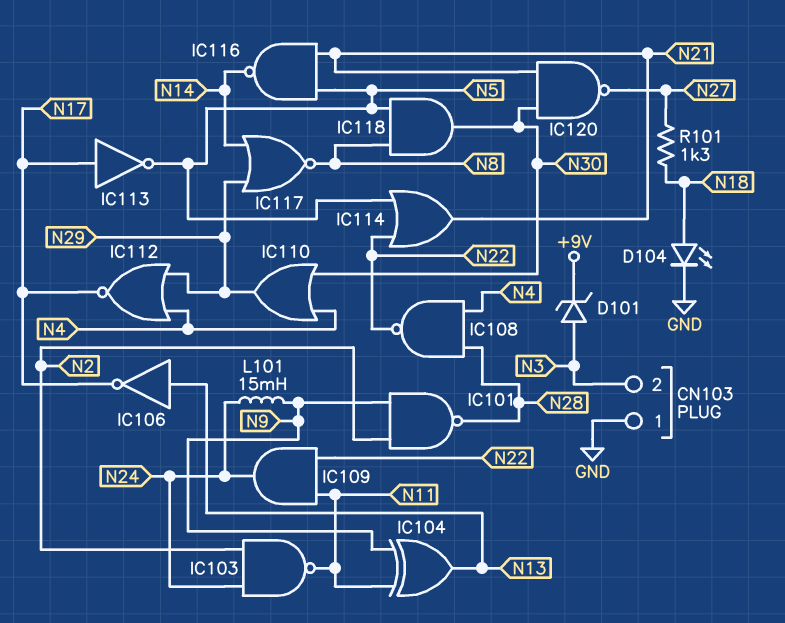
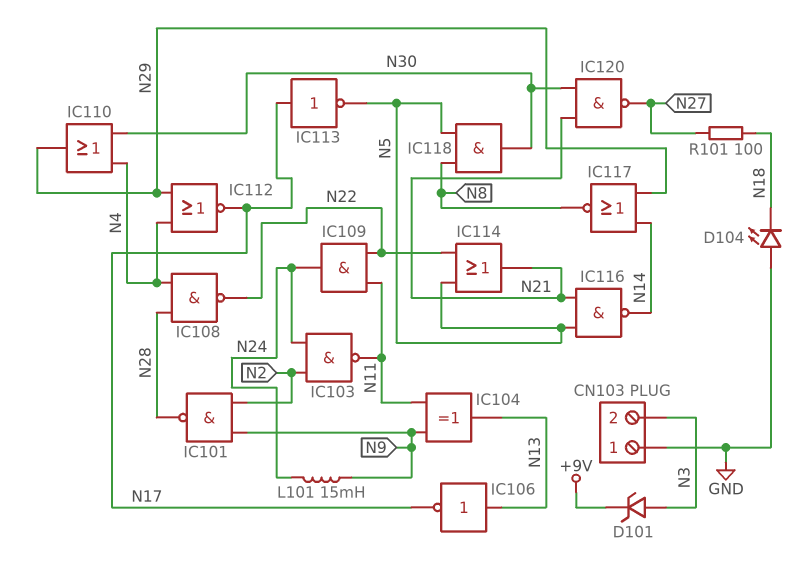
D104: LED (A N18, K GND) -> LED (A GND, K N18)
R101: 1.3k (N18, N27) -> 100 (N18, N27)

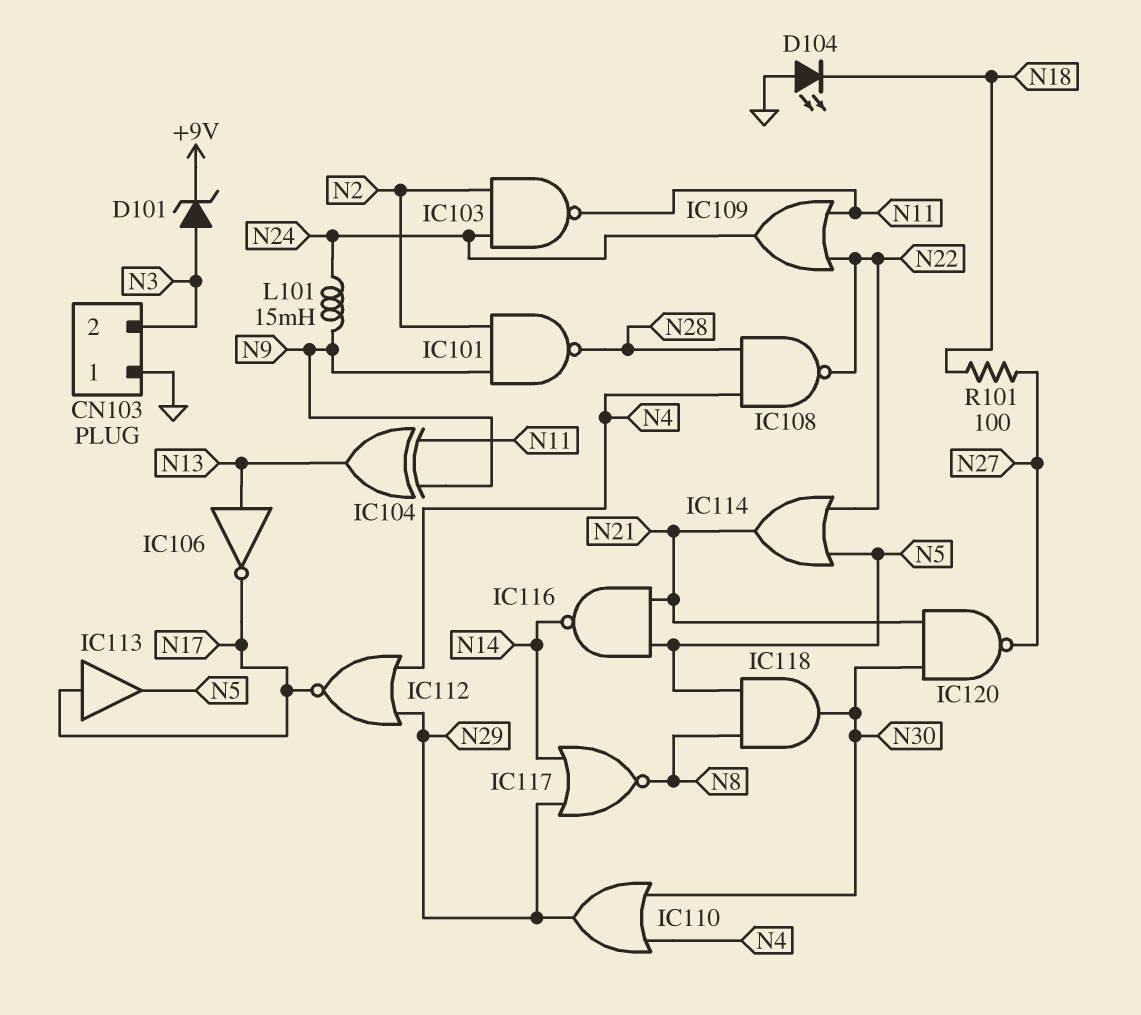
IC109: AND (in N11, in N22, out N24) -> OR (in N11, in N22, out N24)
IC113: NOT (in N17, out N5) -> buffer (in N17, out N5)

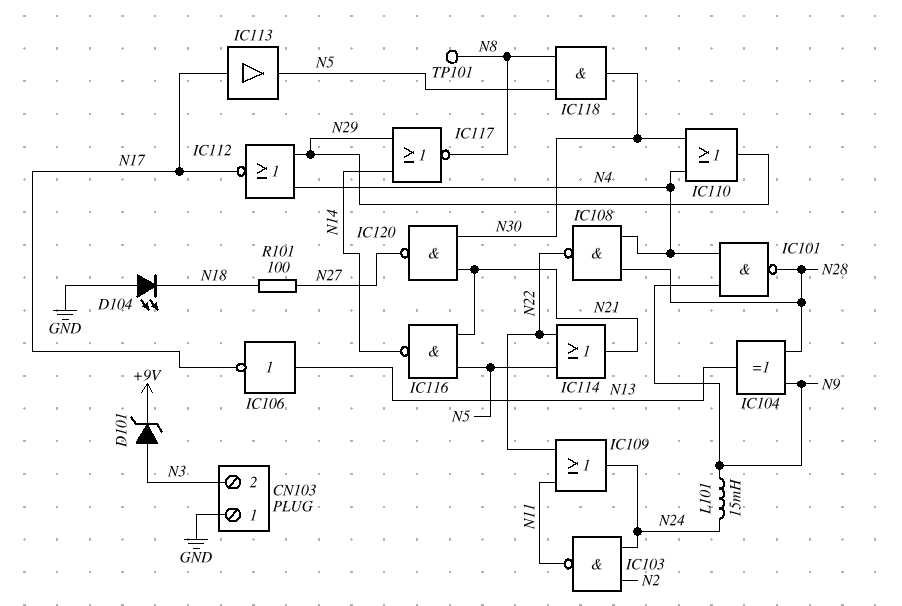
IC101: NAND (in N2, in N9, out N28) -> NAND (in N4, in N9, out N28)
IC104: XOR (in N9, in N11, out N13) -> XOR (in N9, in N28, out N13)
TP101: none -> test point (N8)

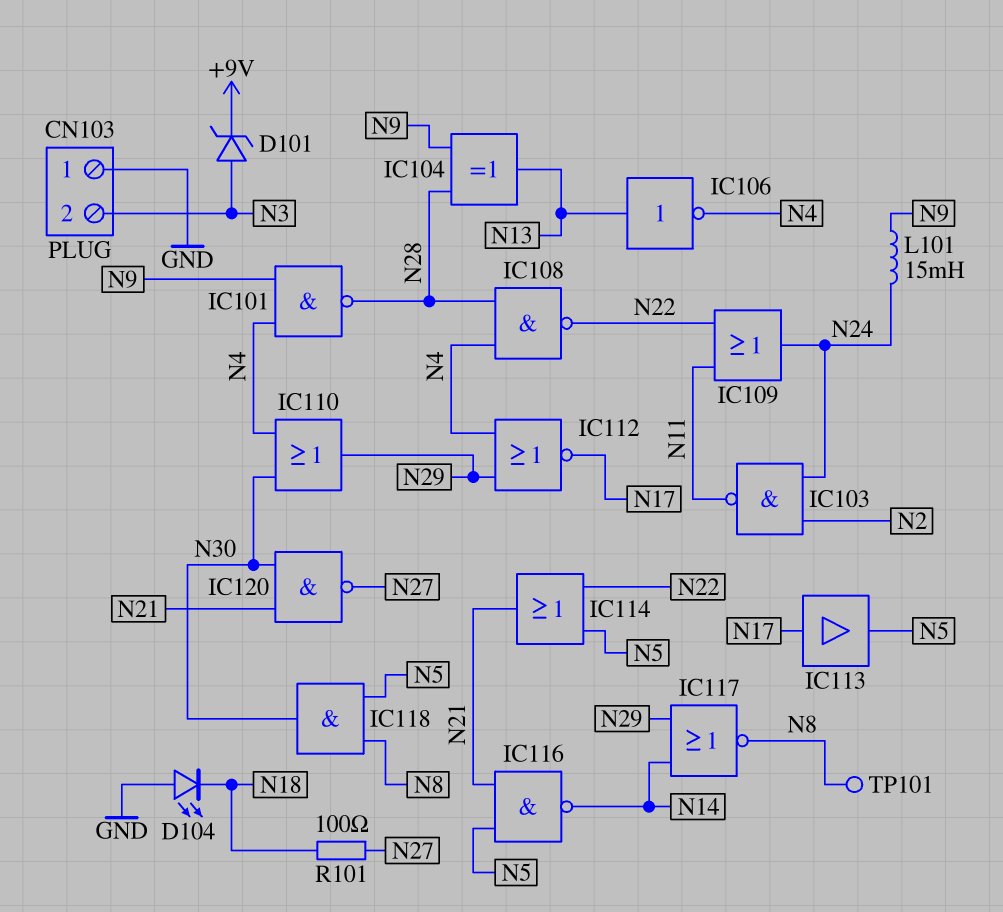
IC106: NOT (in N13, out N17) -> NOT (in N13, out N4)

